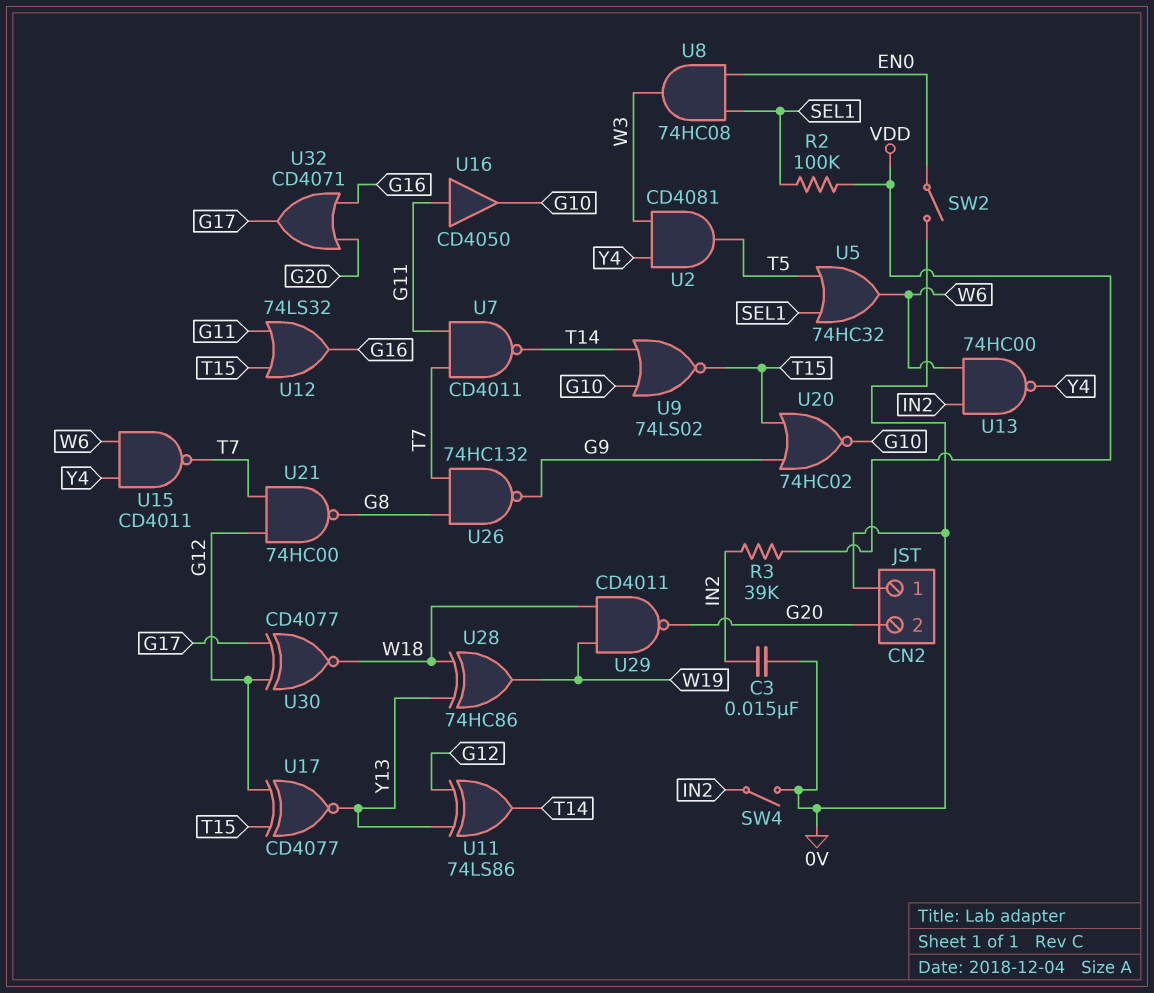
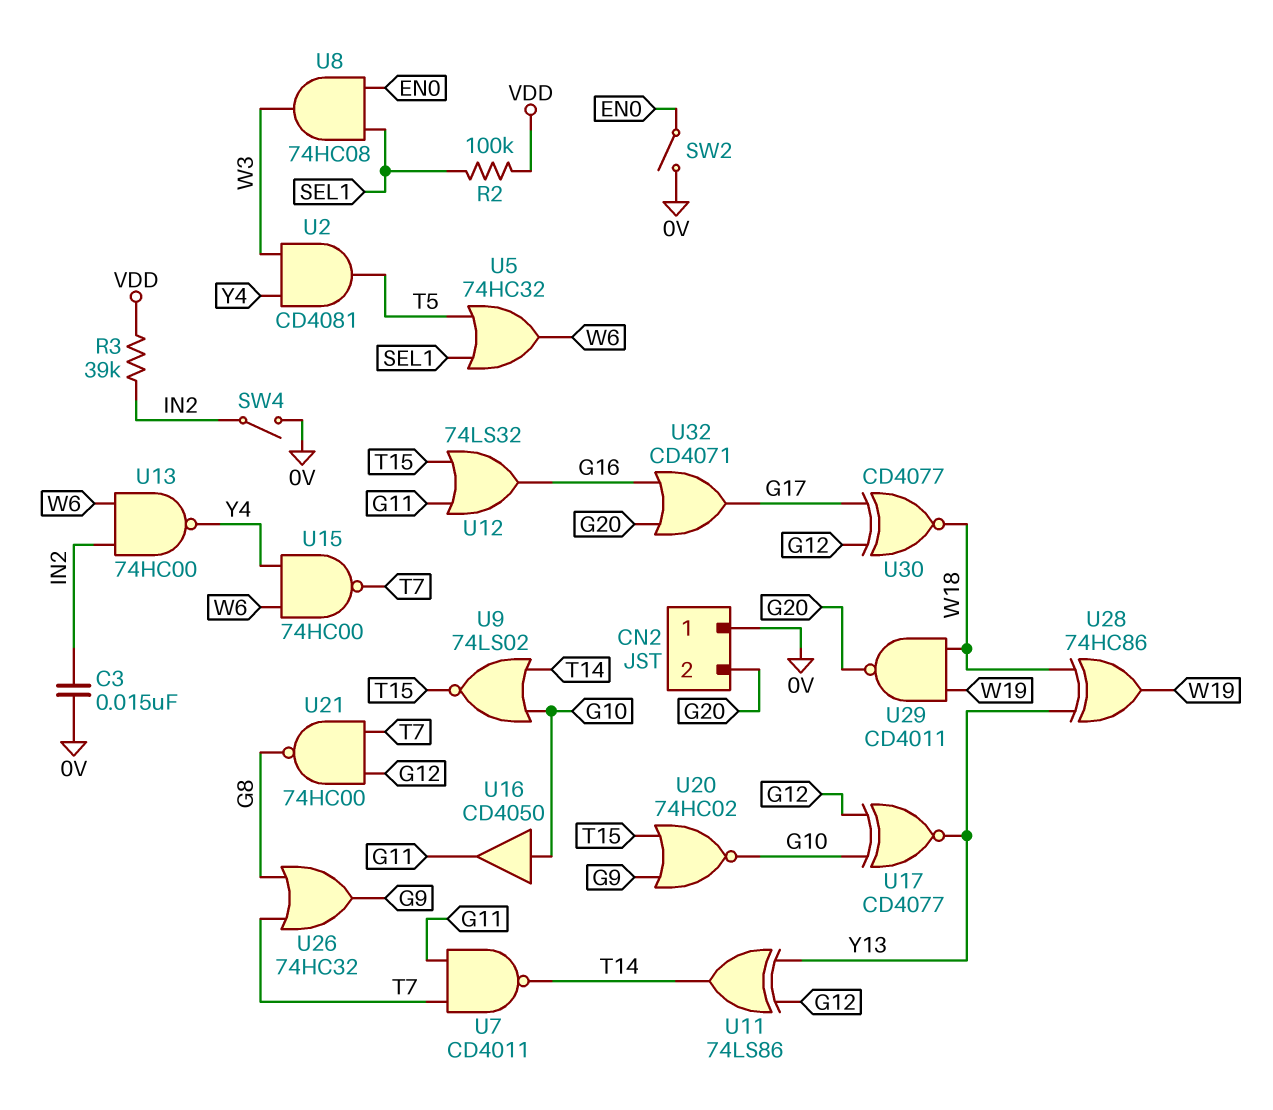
U15: NAND CD4011 (in W6, in Y4, out T7) -> NAND 74HC00 (in W6, in Y4, out T7)
U16: buffer CD4050 (in G11, out G10) -> buffer CD4050 (in G10, out G11)
U17: XNOR CD4077 (in G12, in T15, out Y13) -> XNOR CD4077 (in G10, in G12, out Y13)
U26: NAND 74HC132 (in G8, in T7, out G9) -> OR 74HC32 (in G8, in T7, out G9)

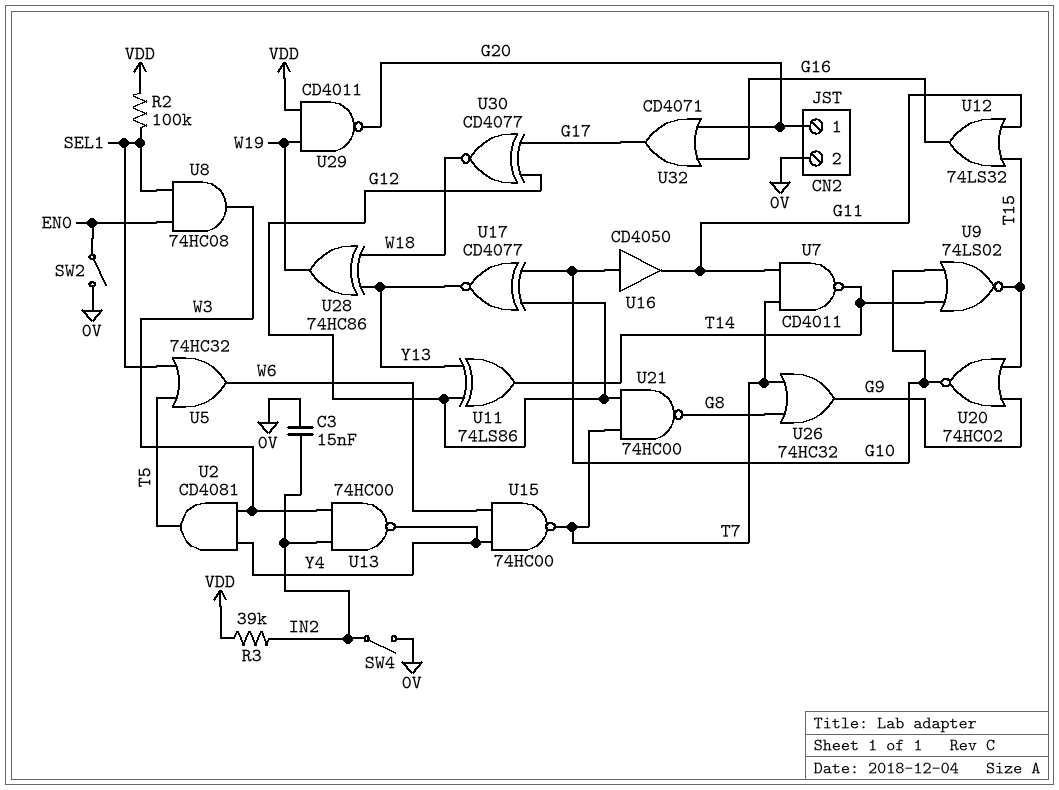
CN2 pin 1: 0V -> G20
CN2 pin 2: G20 -> 0V
U13: NAND 74HC00 (in IN2, in W6, out Y4) -> NAND 74HC00 (in IN2, in W3, out Y4)
U29: NAND CD4011 (in W18, in W19, out G20) -> NAND CD4011 (in VDD, in W19, out G20)

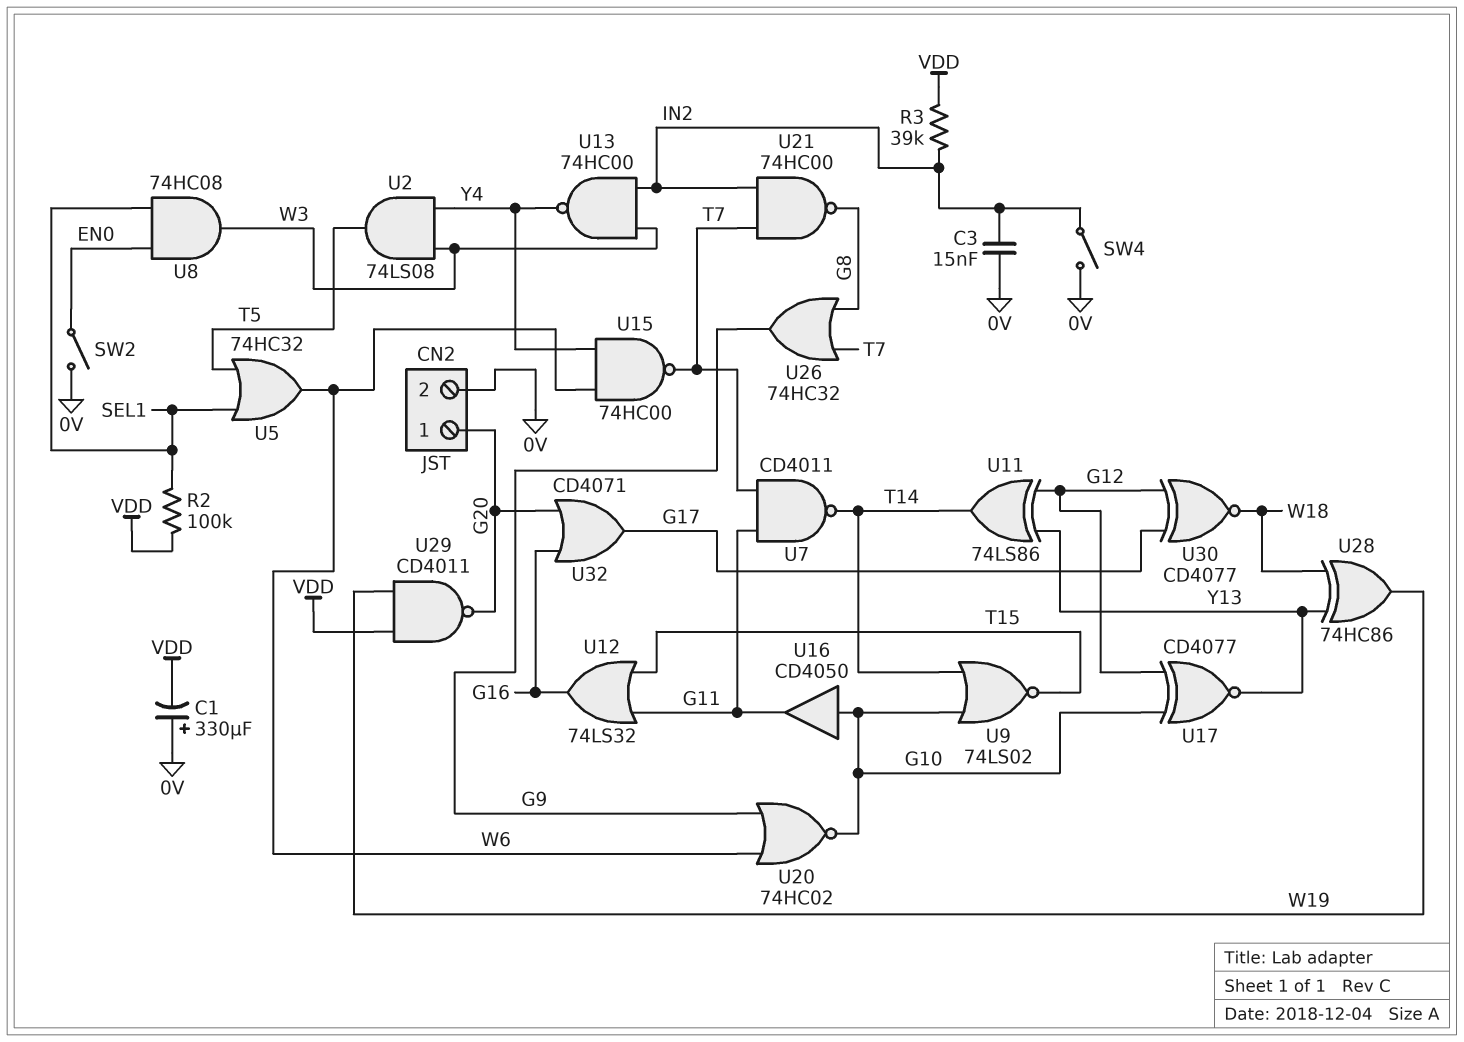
C1: none -> 330uF (plus 0V, minus VDD)
U2: AND CD4081 (in W3, in Y4, out T5) -> AND 74LS08 (in W3, in Y4, out T5)
U20: NOR 74HC02 (in G9, in T15, out G10) -> NOR 74HC02 (in G9, in W6, out G10)
U21: NAND 74HC00 (in G12, in T7, out G8) -> NAND 74HC00 (in IN2, in T7, out G8)

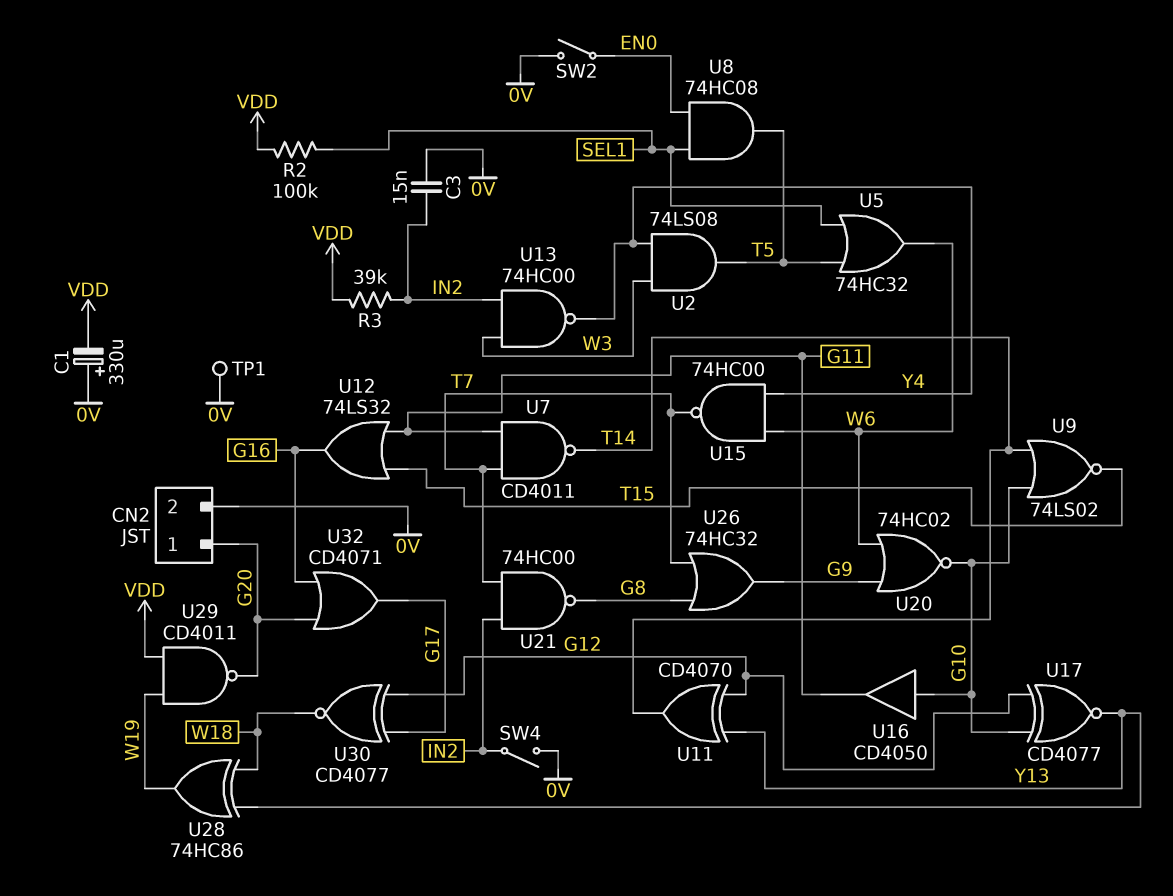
TP1: none -> test point (0V)
U8: AND 74HC08 (in EN0, in SEL1, out W3) -> AND 74HC08 (in EN0, in SEL1, out T5)
U11: XOR 74LS86 (in G12, in Y13, out T14) -> XOR CD4070 (in G12, in Y13, out T14)

